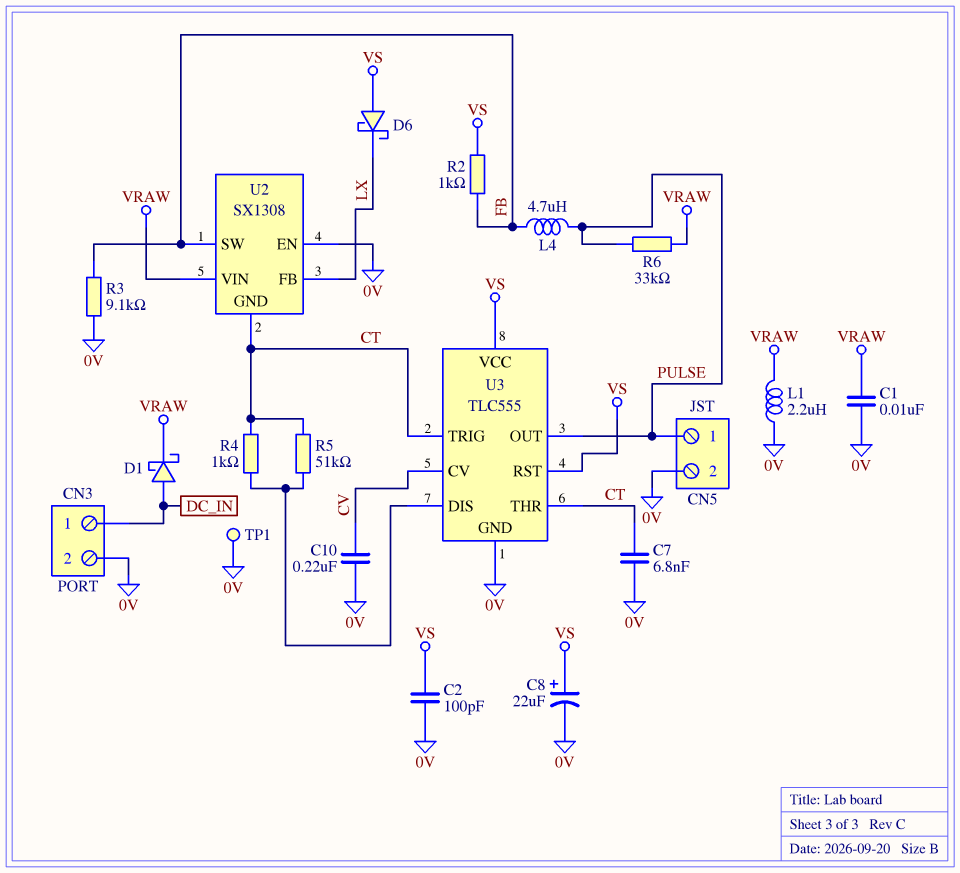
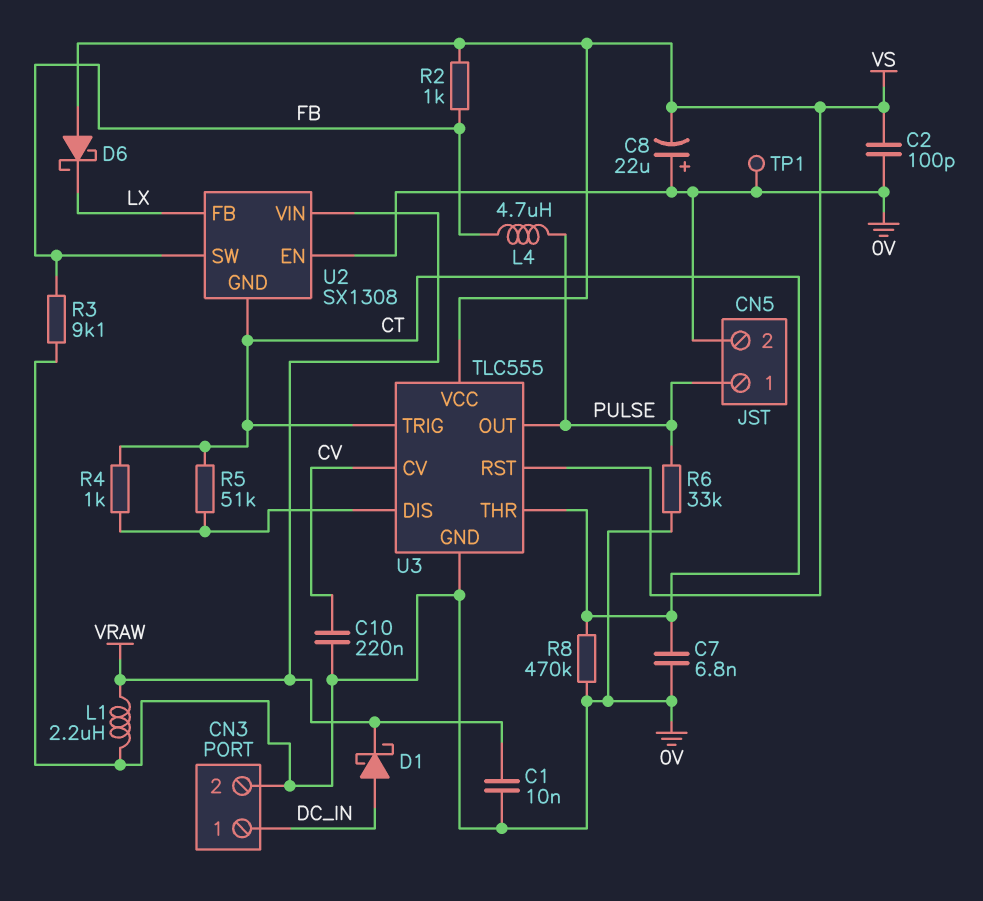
C8: 22uF (plus VS, minus 0V) -> 22uF (plus 0V, minus VS)
R6: 33k (PULSE, VRAW) -> 33k (0V, PULSE)
R8: none -> 470k (0V, CT)

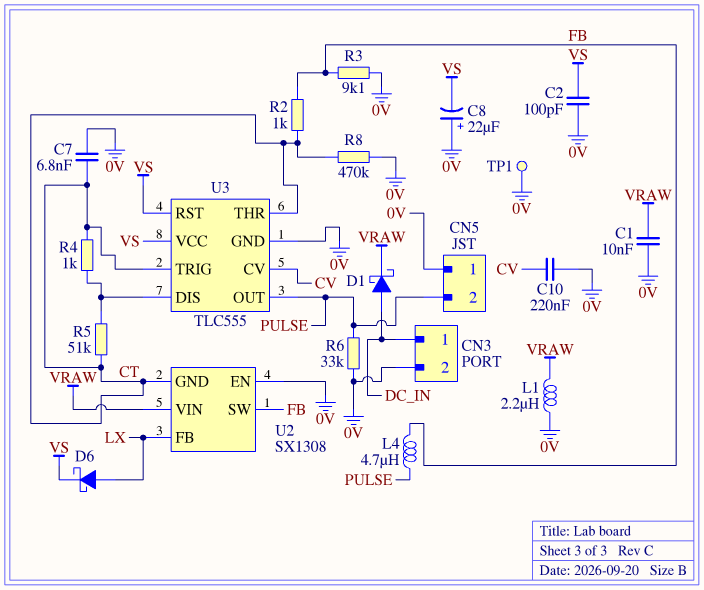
CN5 pin 1: PULSE -> 0V
CN5 pin 2: 0V -> PULSE
D6: schottky (A VS, K LX) -> schottky (A LX, K VS)
R2: 1k (FB, VS) -> 1k (CT, FB)

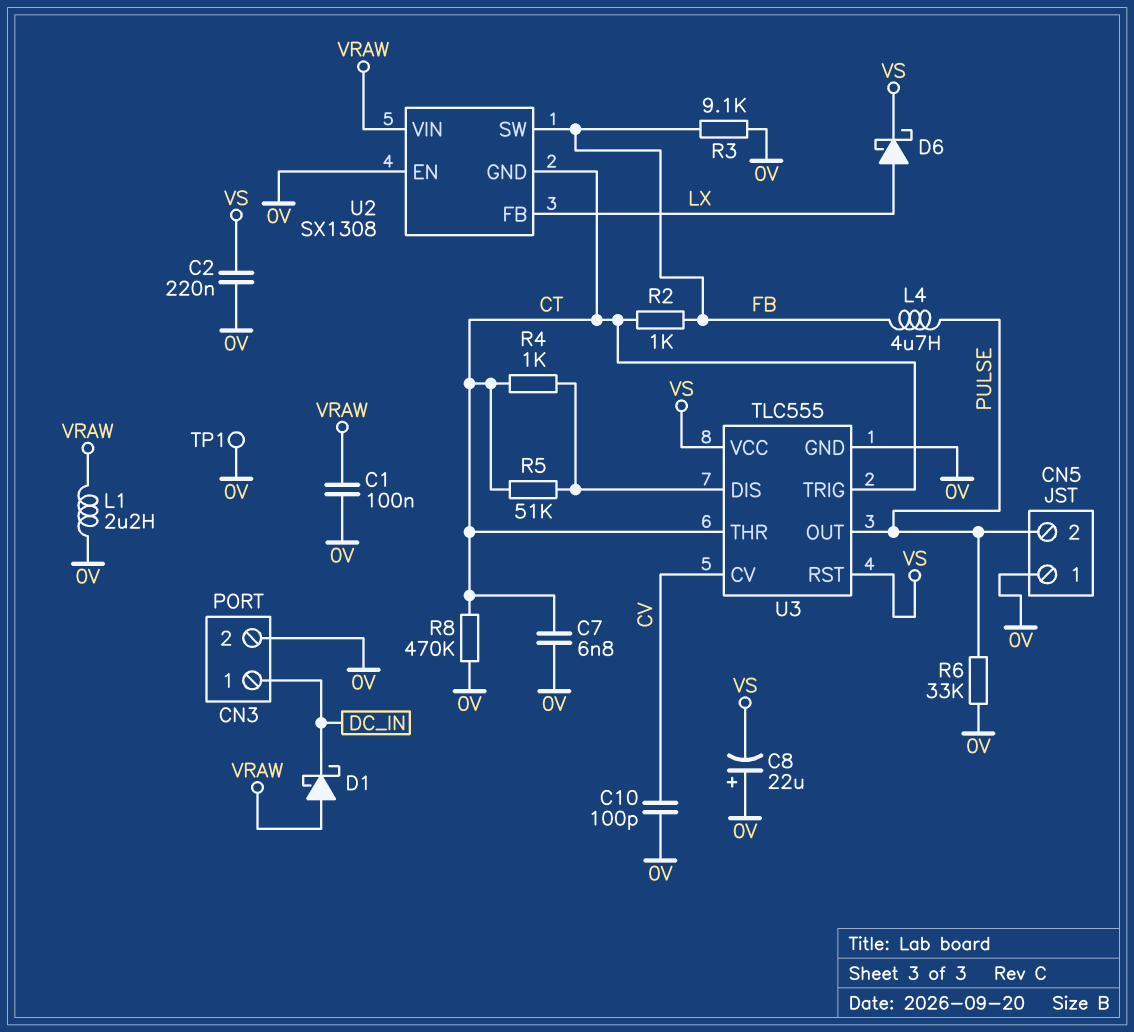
C1: 10nF (0V, VRAW) -> 100nF (0V, VRAW)
C2: 100pF (0V, VS) -> 220nF (0V, VS)
C10: 220nF (0V, CV) -> 100pF (0V, CV)
D1: schottky (A DC_IN, K VRAW) -> schottky (A VRAW, K DC_IN)

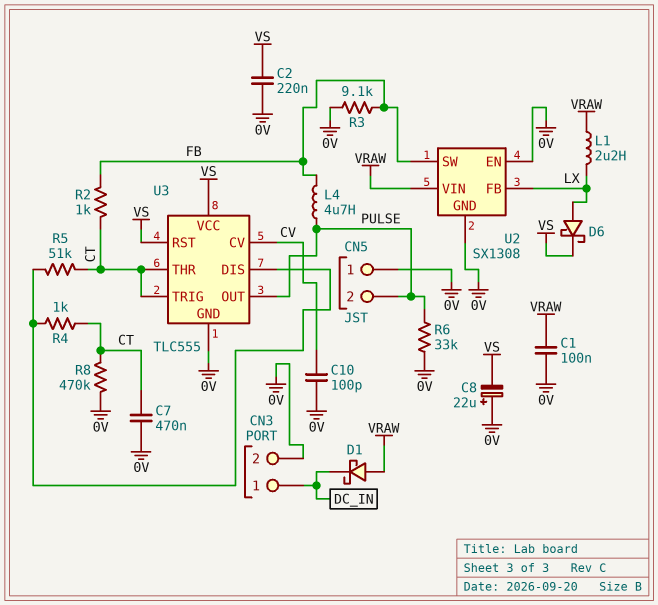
C7: 6.8nF (0V, CT) -> 470nF (0V, CT)
L1: 2.2uH (0V, VRAW) -> 2.2uH (LX, VRAW)
TP1: test point (0V) -> none
U2 pin GND: CT -> 0V

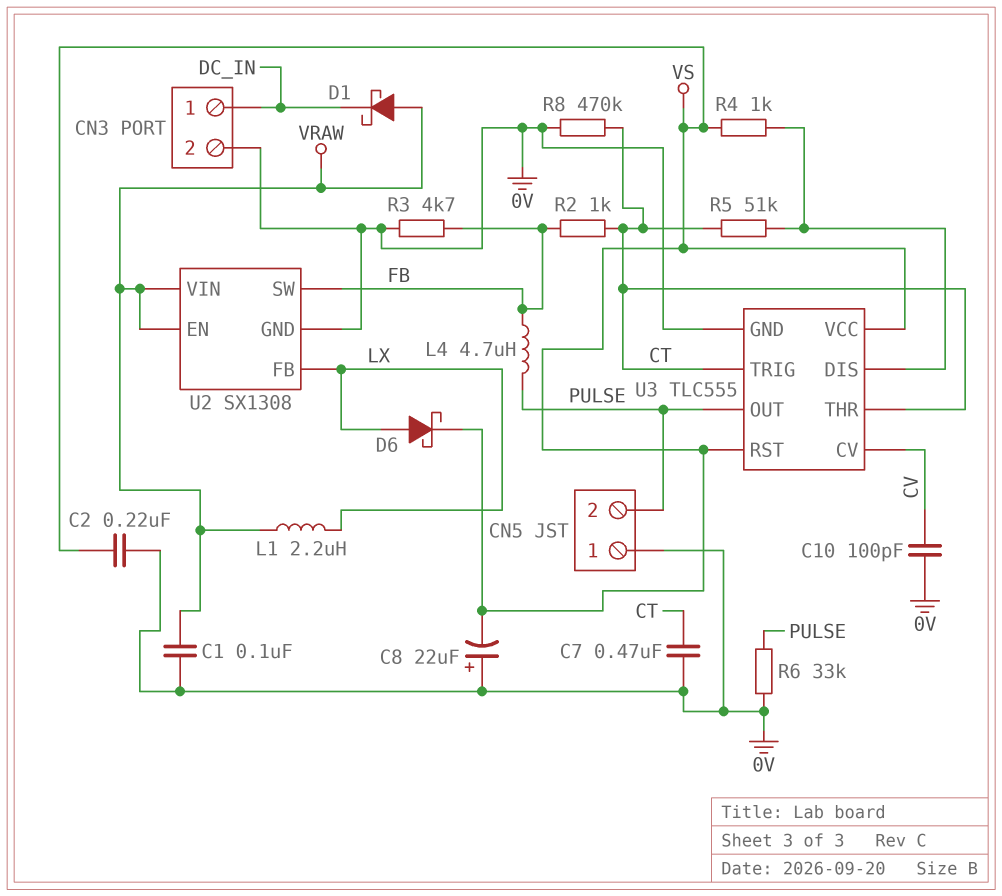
R3: 9.1k (0V, FB) -> 4.7k (0V, FB)
R4: 1k (CT, U3/DIS) -> 1k (U3/DIS, VS)
U2 pin EN: 0V -> VRAW

